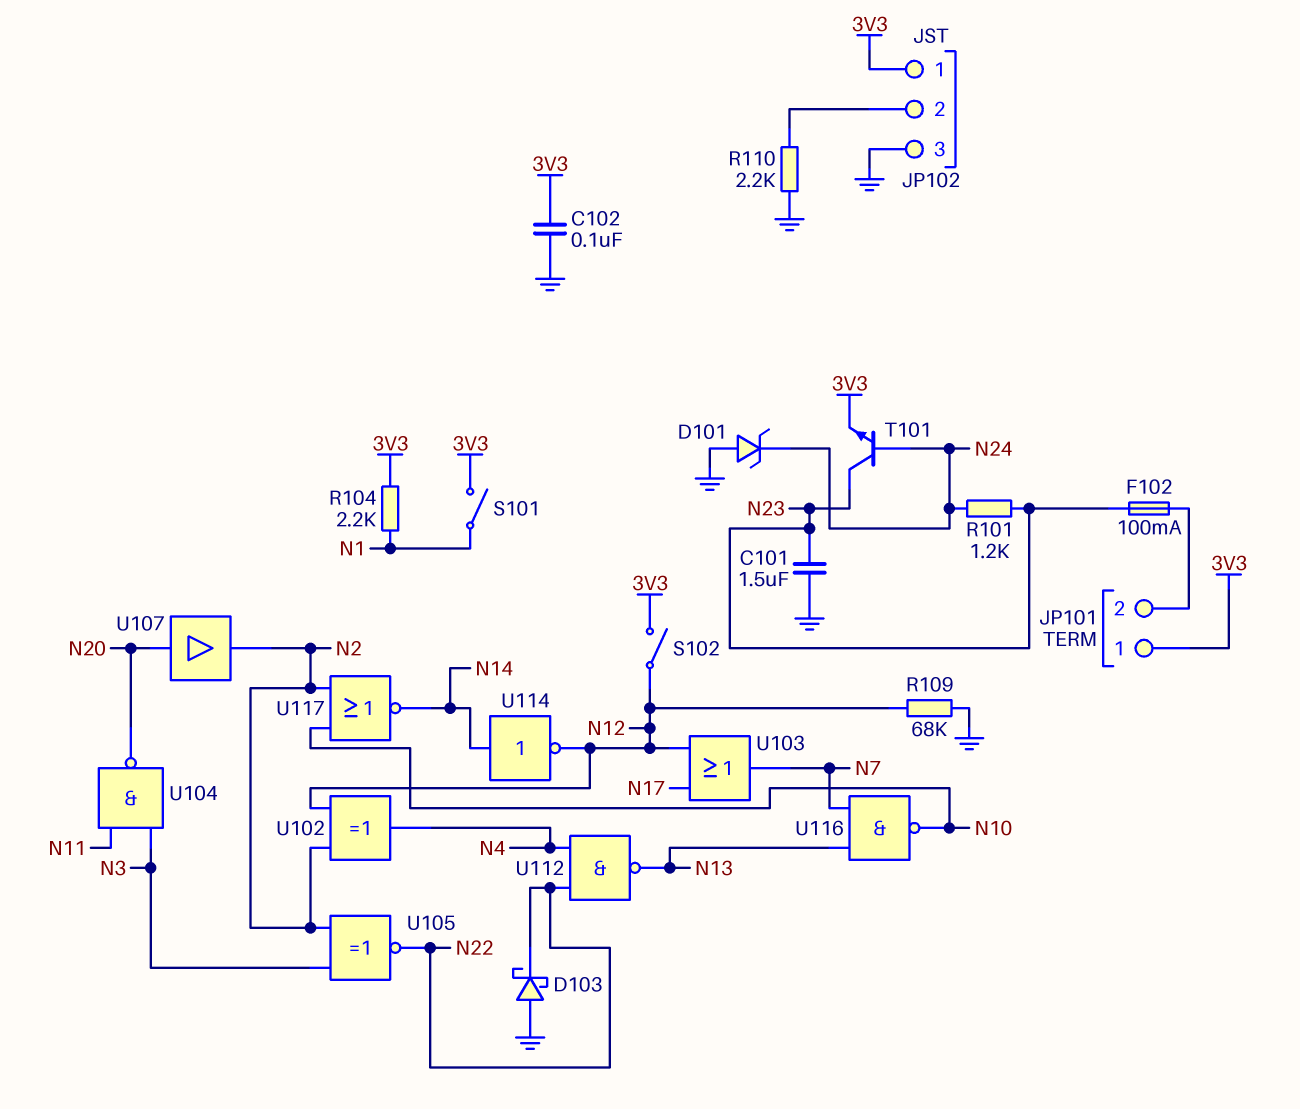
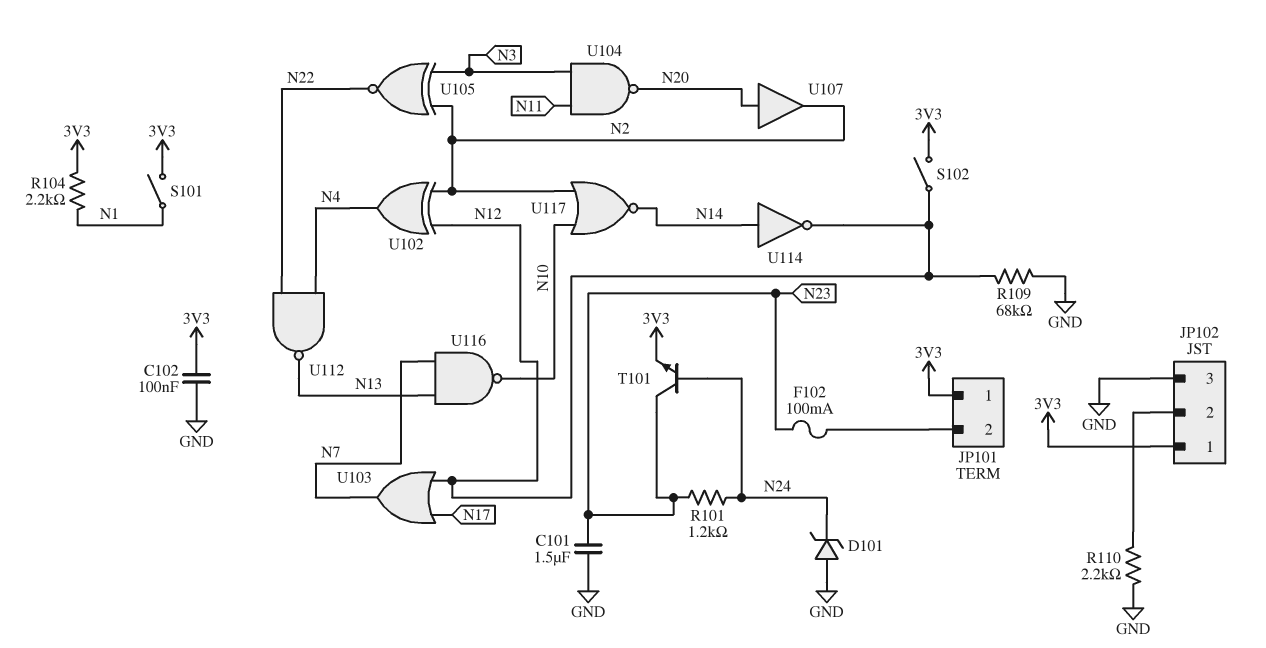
D103: schottky (A GND, K N22) -> none

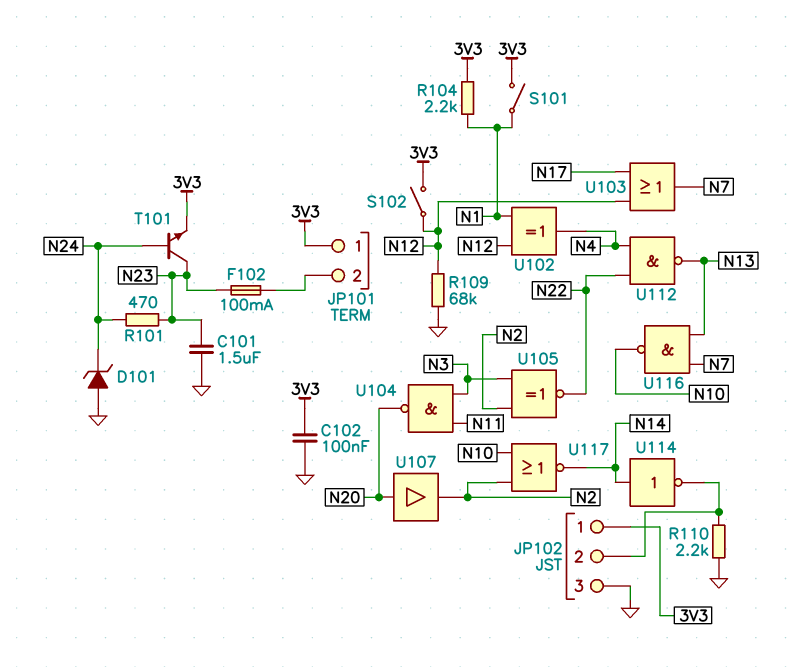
R101: 1.2k (N23, N24) -> 470 (N23, N24)
U102: XOR (in N2, in N12, out N4) -> XOR (in N1, in N12, out N4)
U114: NOT (in N14, out N12) -> NOT (in N14, out JP102/2)

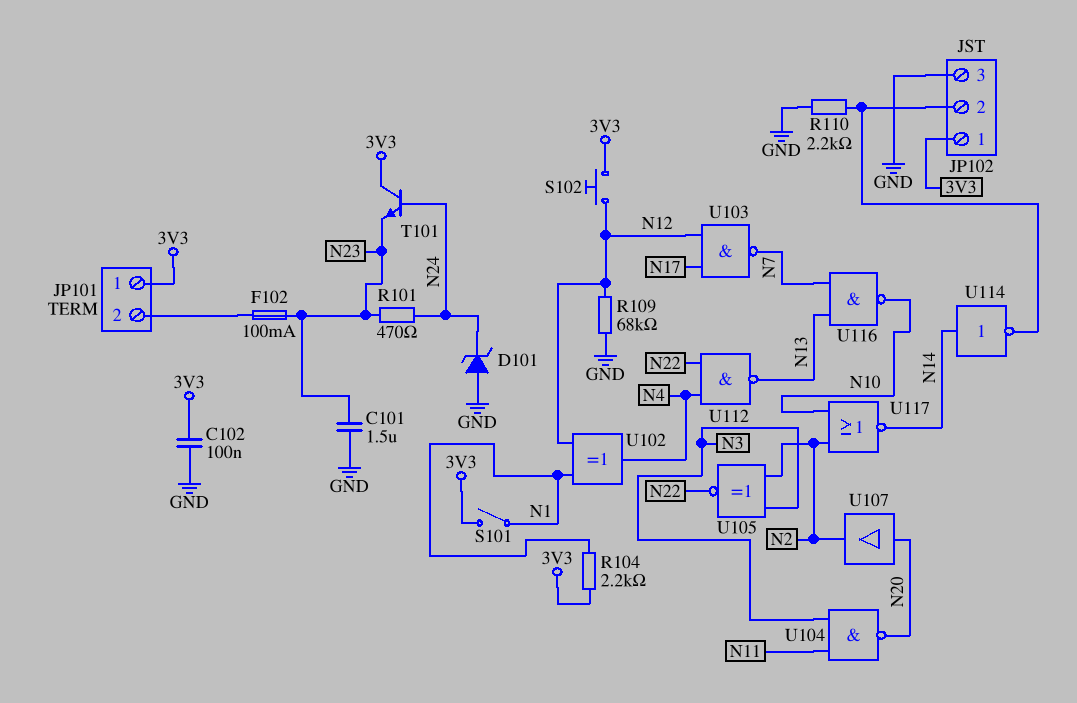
S102: switch (3V3, N12) -> button (3V3, N12)
T101: NPN (B N24, C N23, E 3V3) -> NPN (B N24, C 3V3, E N23)
U103: OR (in N12, in N17, out N7) -> NAND (in N12, in N17, out N7)

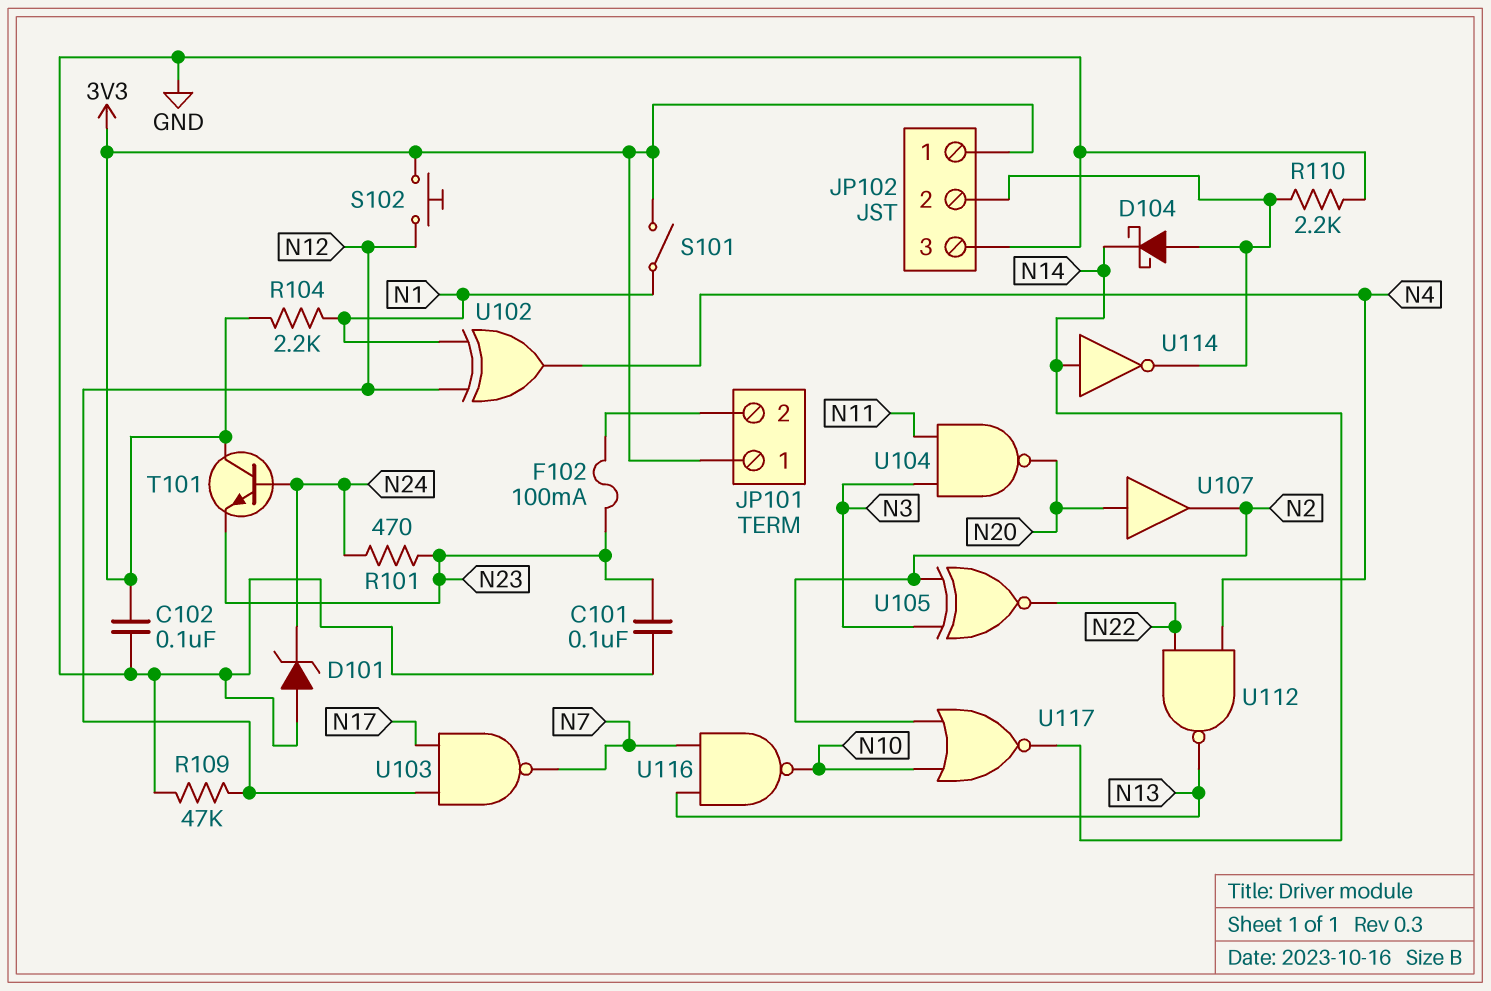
C101: 1.5uF (GND, N23) -> 100nF (GND, N23)
D104: none -> schottky (A JP102/2, K N14)
R109: 68k (GND, N12) -> 47k (GND, N12)

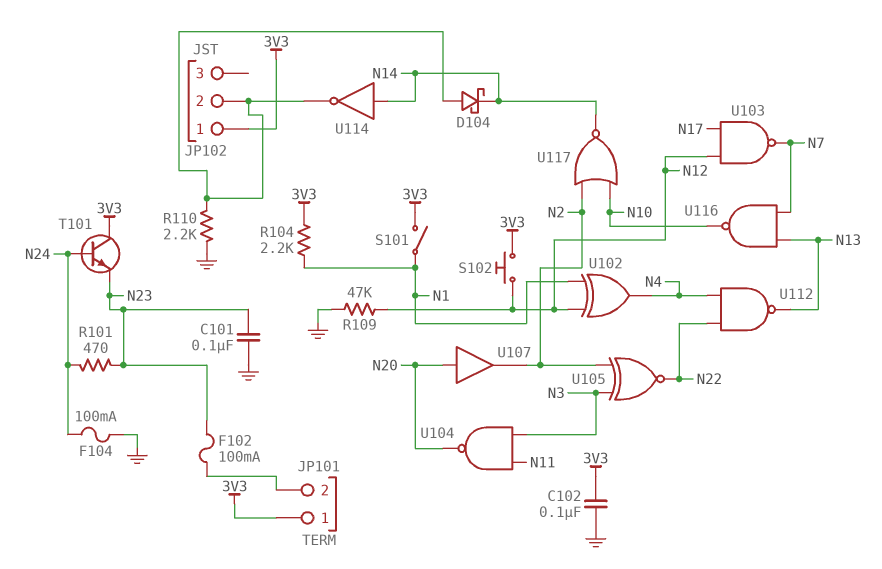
D101: zener (A GND, K N24) -> none
F104: none -> 100mA (GND, N24)
JP102 pin 3: GND -> none

